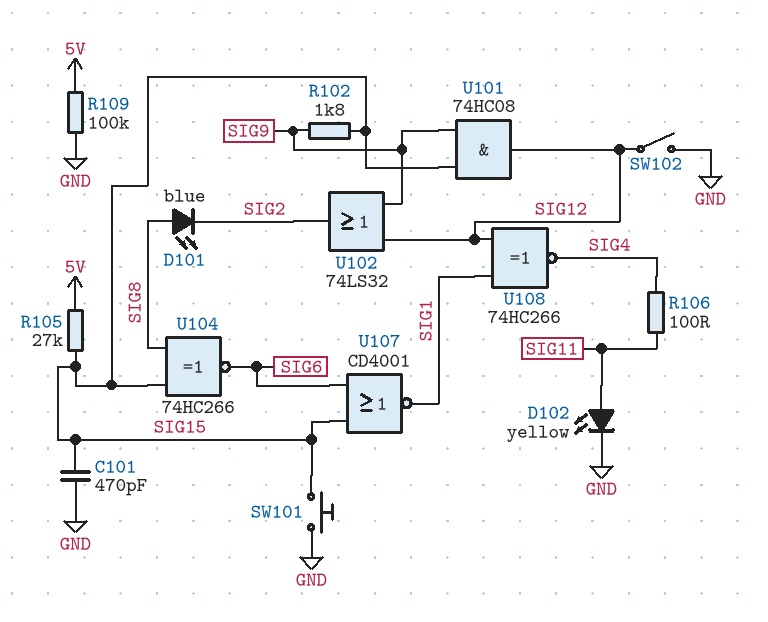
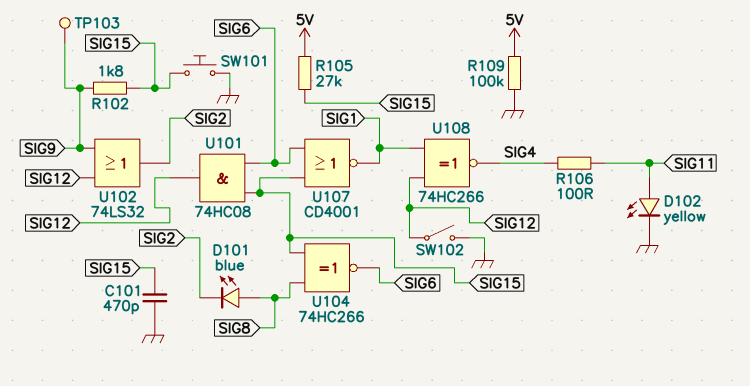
TP103: none -> test point (SIG9)
U101: AND 74HC08 (in SIG9, in SIG15, out SIG12) -> AND 74HC08 (in SIG6, in SIG15, out SIG12)

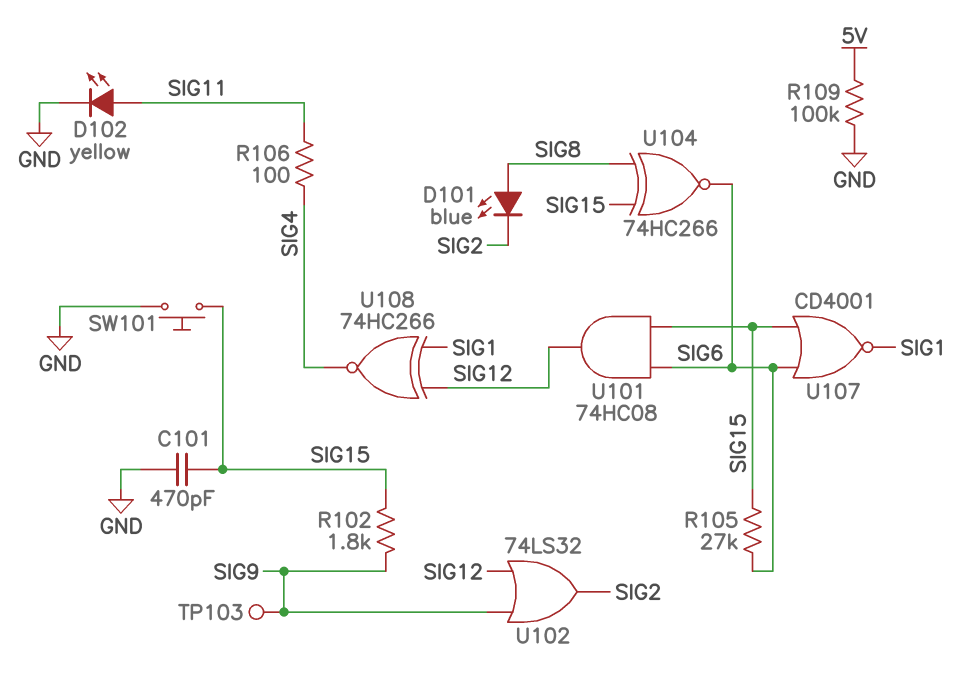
R105: 27k (5V, SIG15) -> 27k (SIG6, SIG15)
SW102: switch (GND, SIG12) -> none

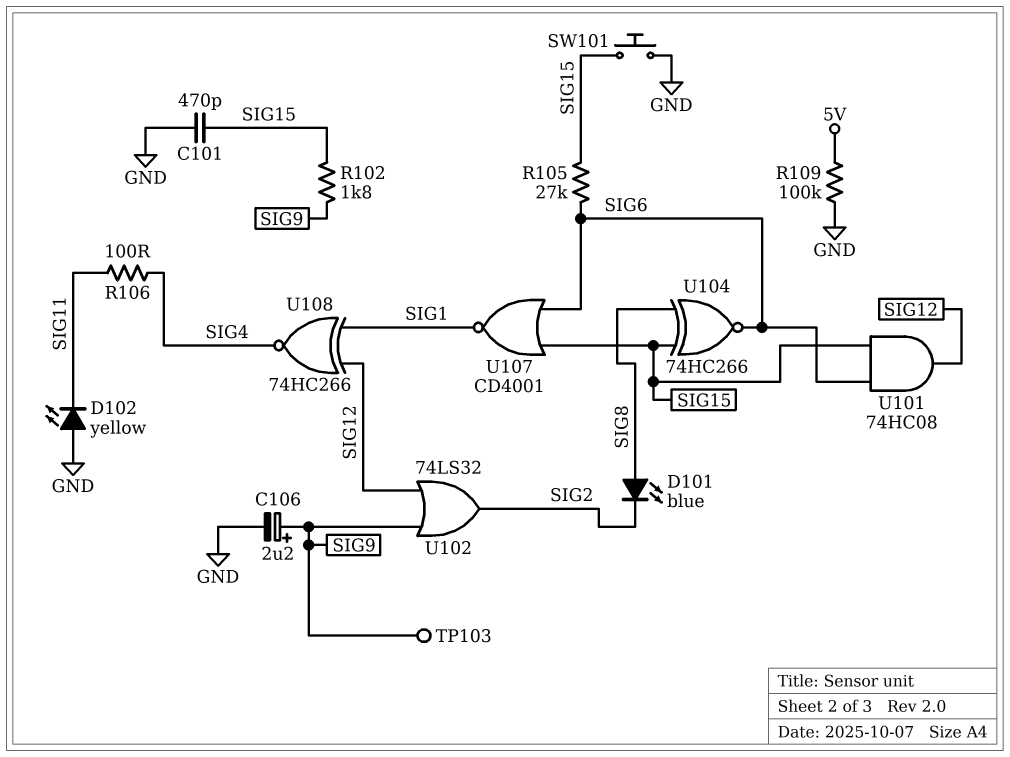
C106: none -> 2.2uF (plus SIG9, minus GND)
D102: LED yellow (A SIG11, K GND) -> LED yellow (A GND, K SIG11)

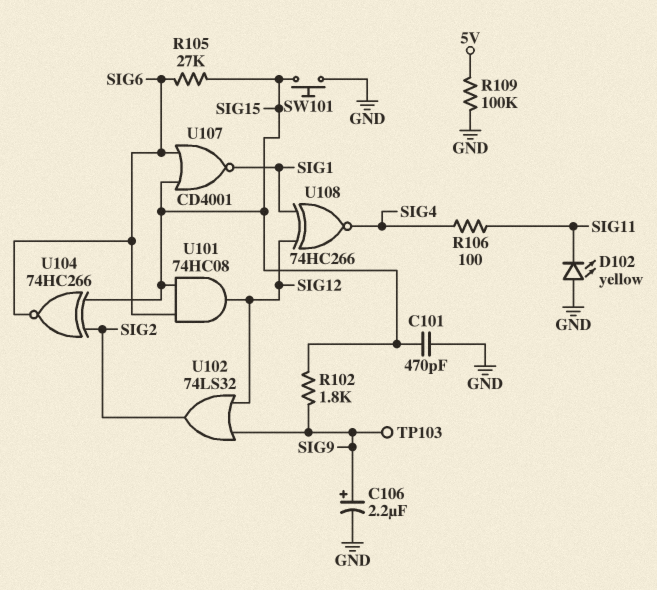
D101: LED blue (A SIG8, K SIG2) -> none
U104: XNOR 74HC266 (in SIG8, in SIG15, out SIG6) -> XNOR 74HC266 (in SIG2, in SIG15, out SIG6)

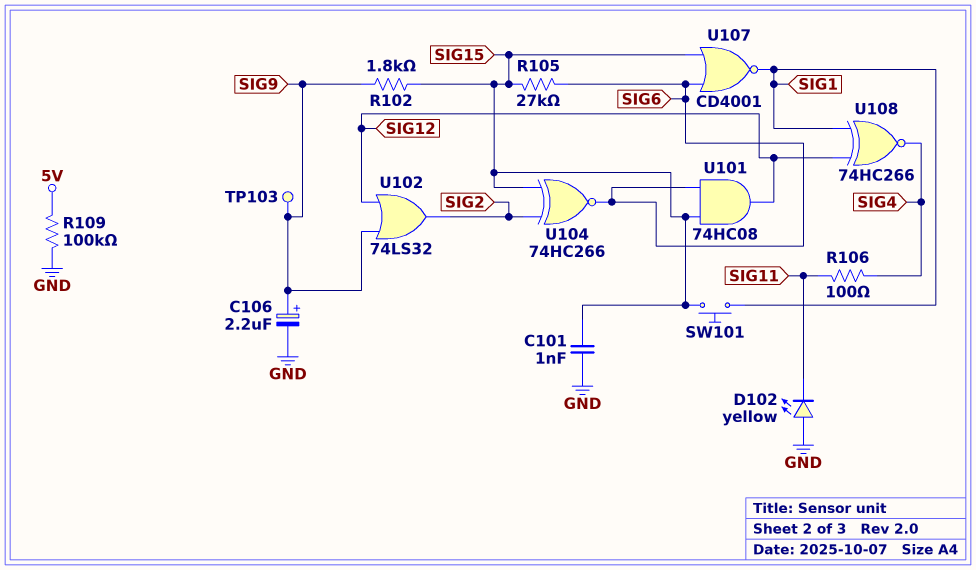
C101: 470pF (GND, SIG15) -> 1nF (GND, SIG15)
SW101: button (GND, SIG15) -> button (SIG1, SIG15)

